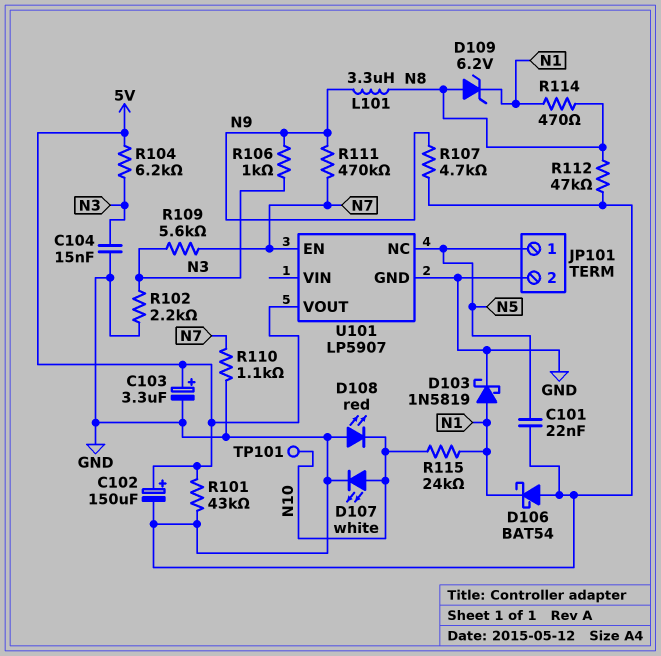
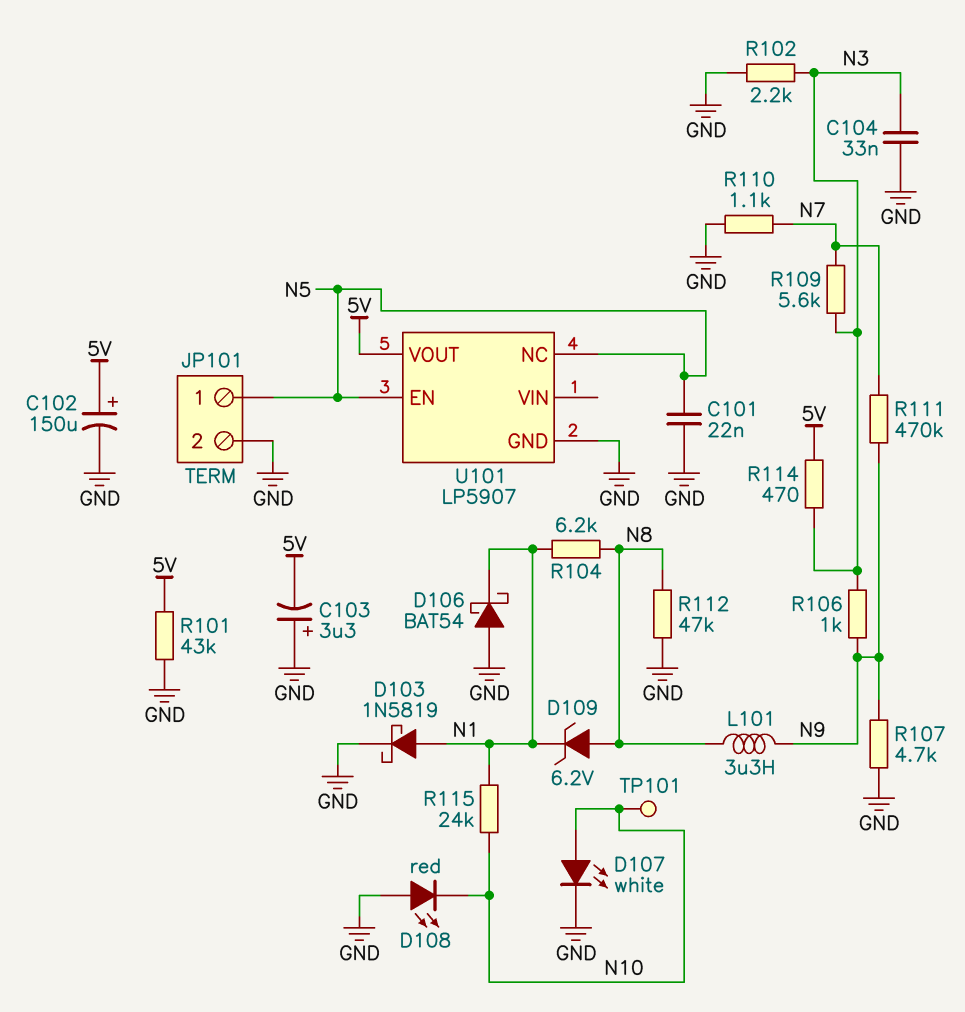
C103: 3.3uF (plus 5V, minus GND) -> 3.3uF (plus GND, minus 5V)
C104: 15nF (GND, N3) -> 33nF (GND, N3)
R104: 6.2k (5V, N3) -> 6.2k (N1, N8)
R114: 470 (N1, N8) -> 470 (5V, N3)
U101 pin EN: N7 -> N5

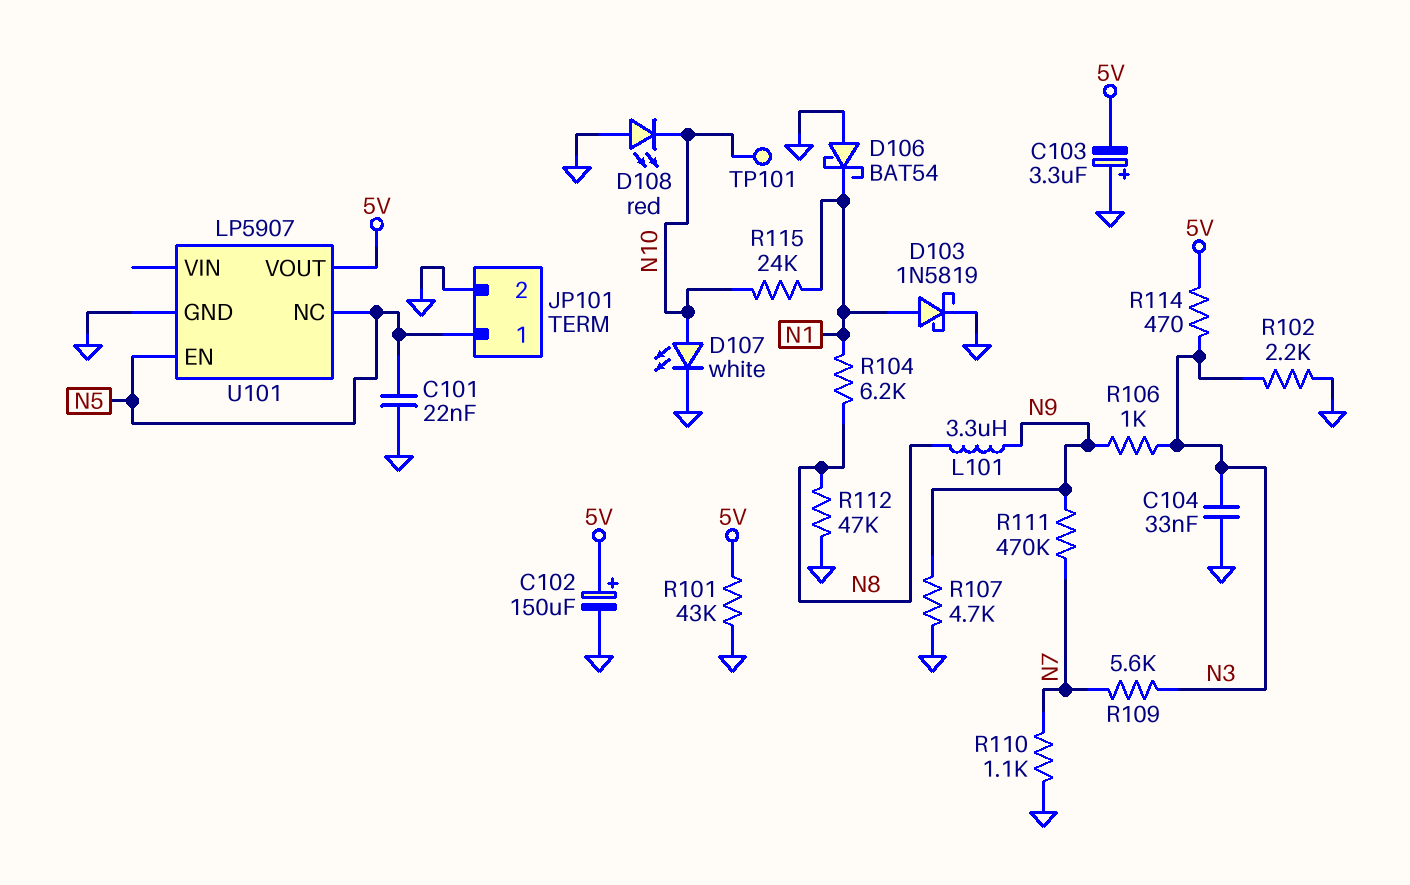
D109: zener 6.2V (A N8, K N1) -> none

